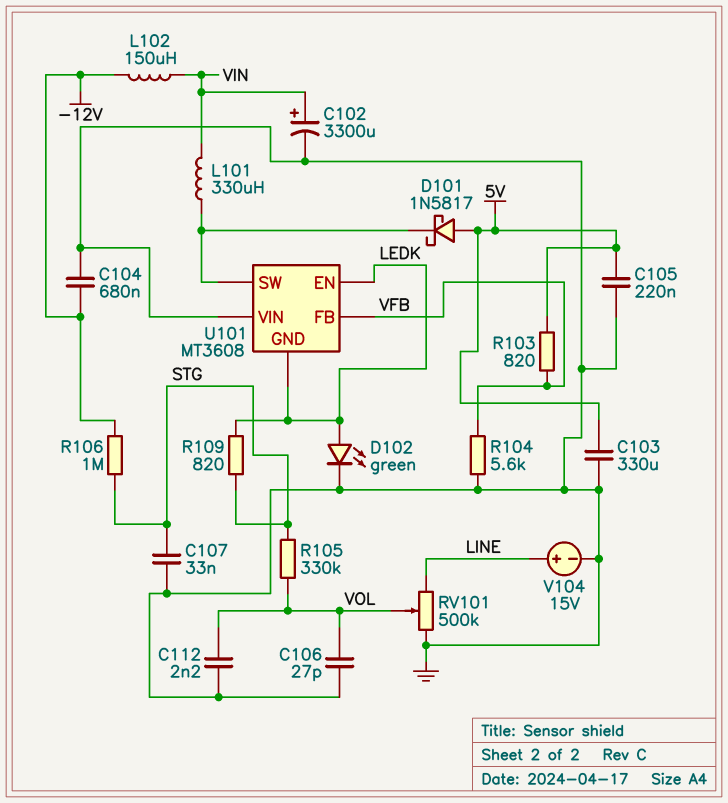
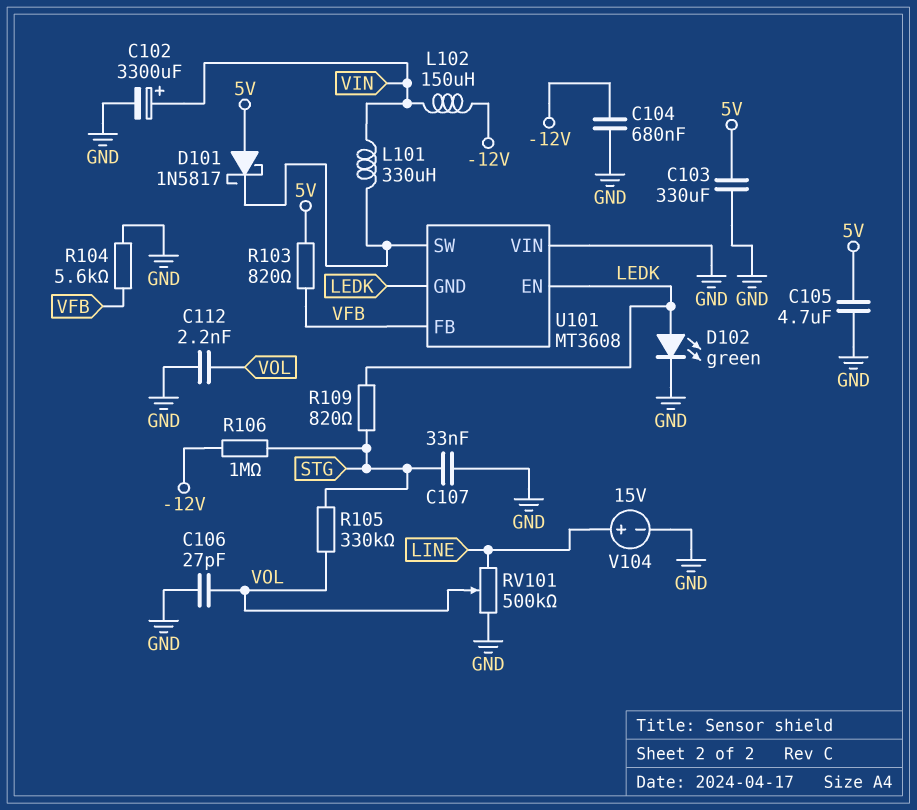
C105: 220nF (5V, GND) -> 4.7uF (5V, GND)

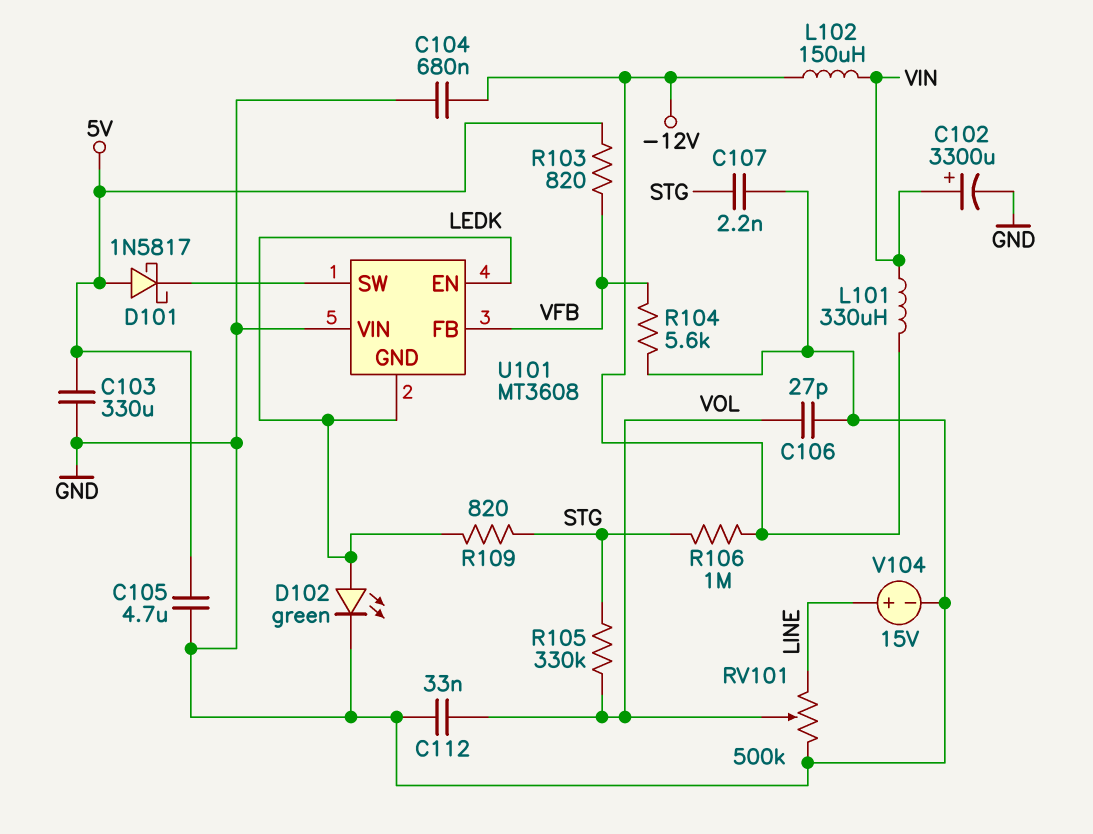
C107: 33nF (GND, STG) -> 2.2nF (GND, STG)
C112: 2.2nF (GND, VOL) -> 33nF (GND, VOL)
L101: 330uH (U101/SW, VIN) -> 330uH (-12V, VIN)

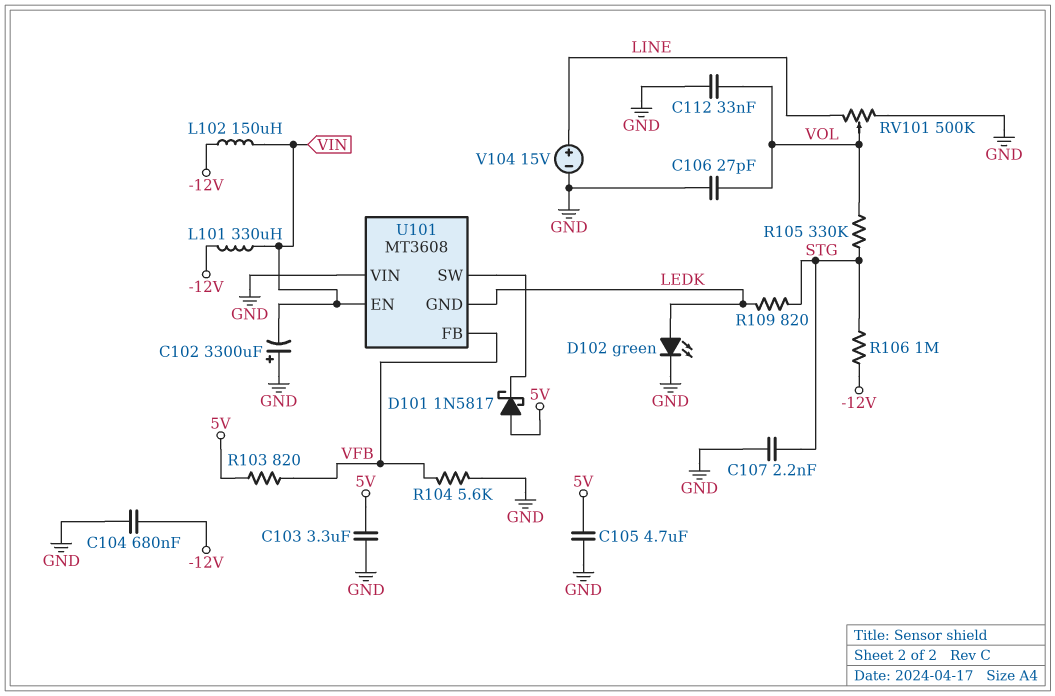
C102: 3300uF (plus VIN, minus GND) -> 3300uF (plus GND, minus VIN)
C103: 330uF (5V, GND) -> 3.3uF (5V, GND)
U101 pin EN: LEDK -> VIN

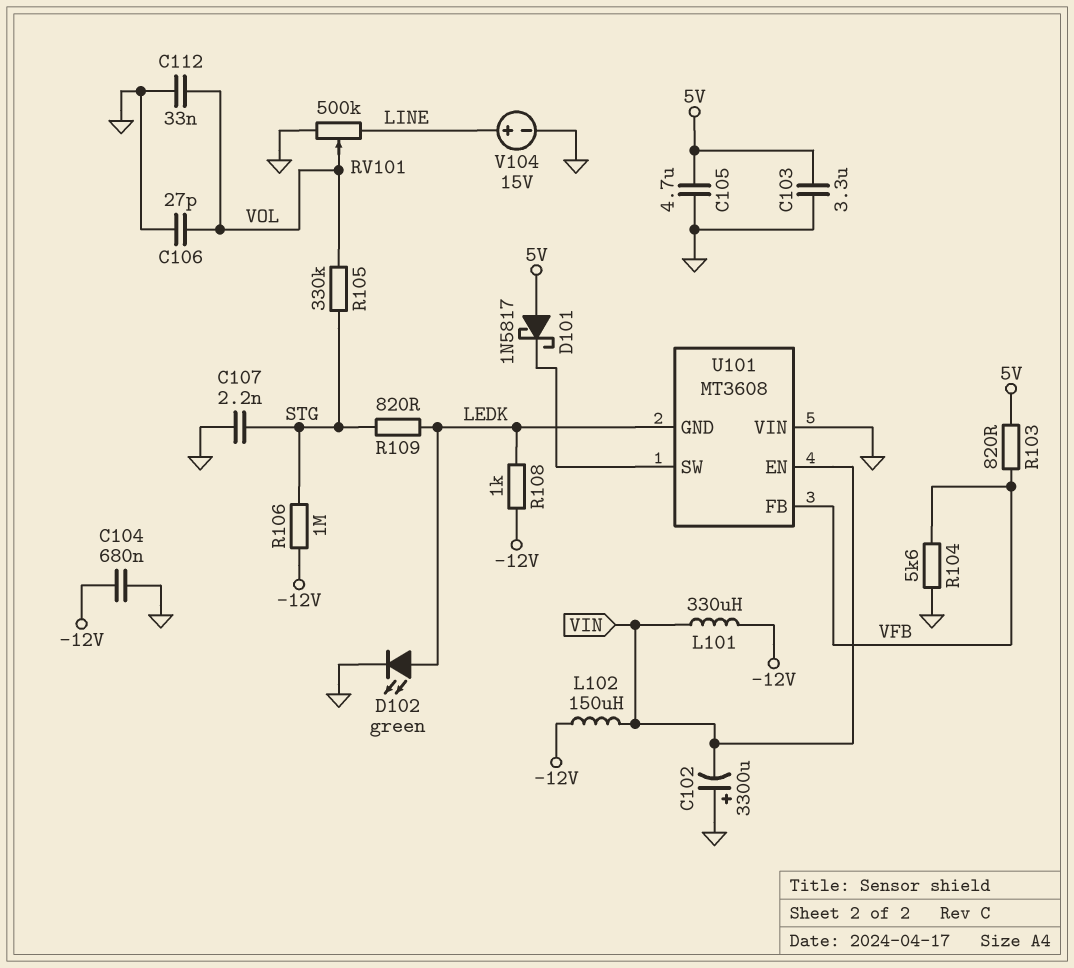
R108: none -> 1k (-12V, LEDK)

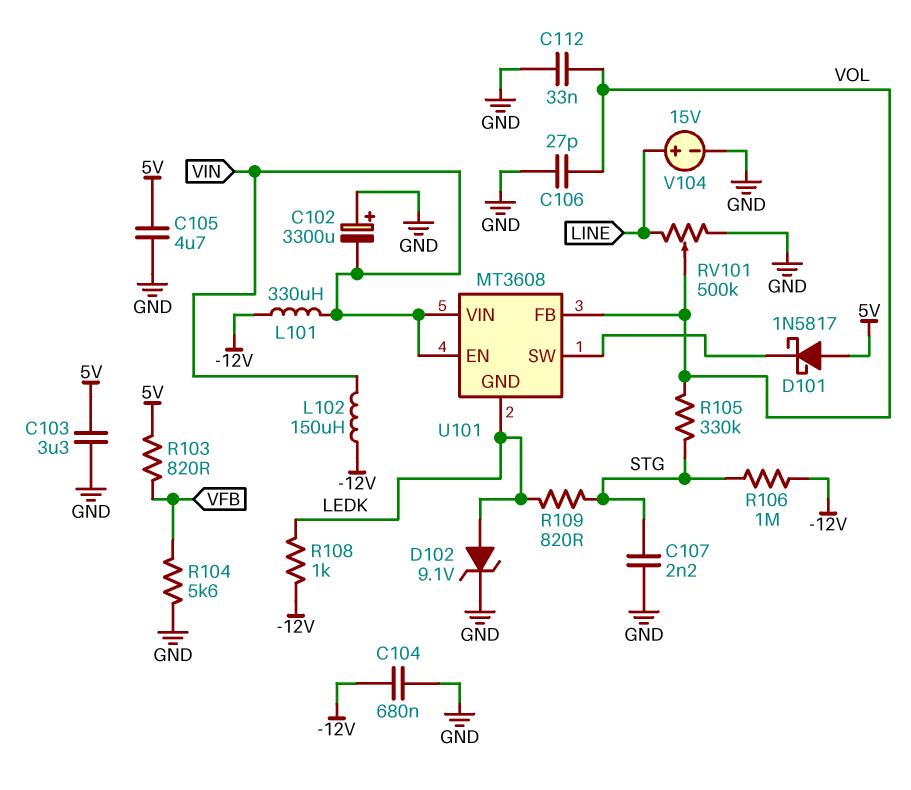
D102: LED green (A LEDK, K GND) -> zener 9.1V (A LEDK, K GND)
U101 pin FB: VFB -> VOL
U101 pin VIN: GND -> VIN

